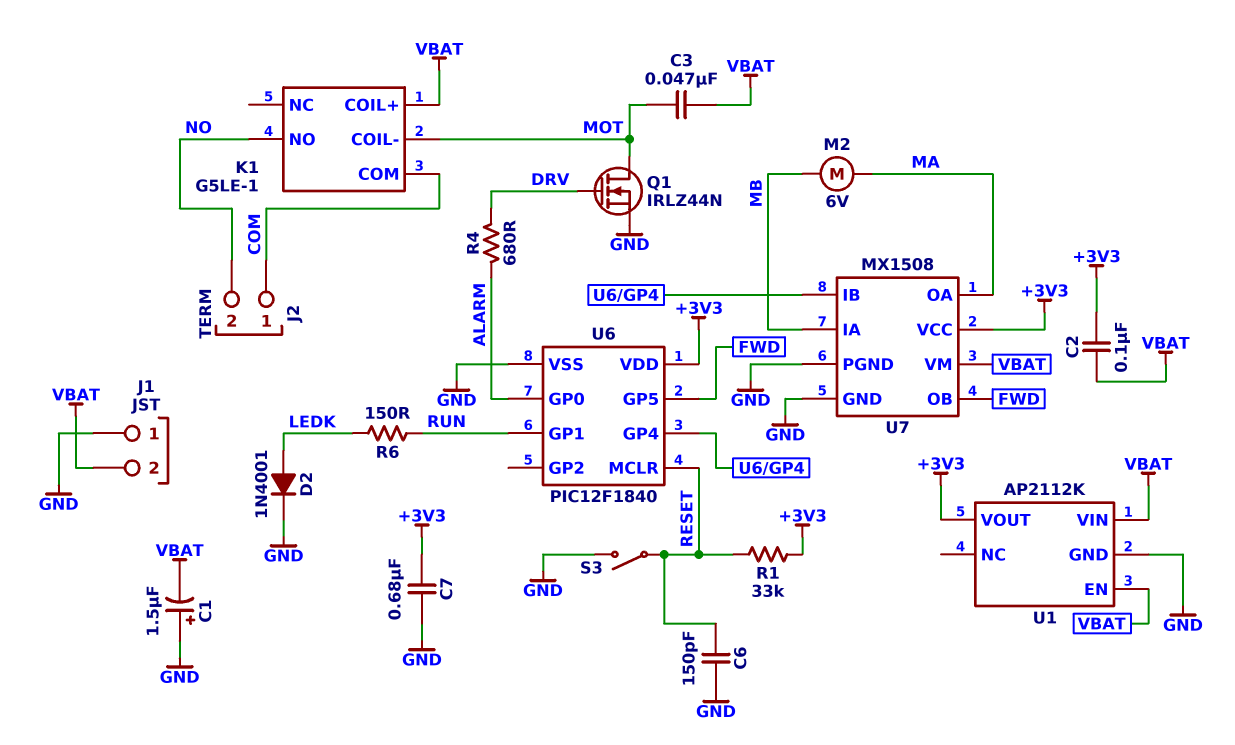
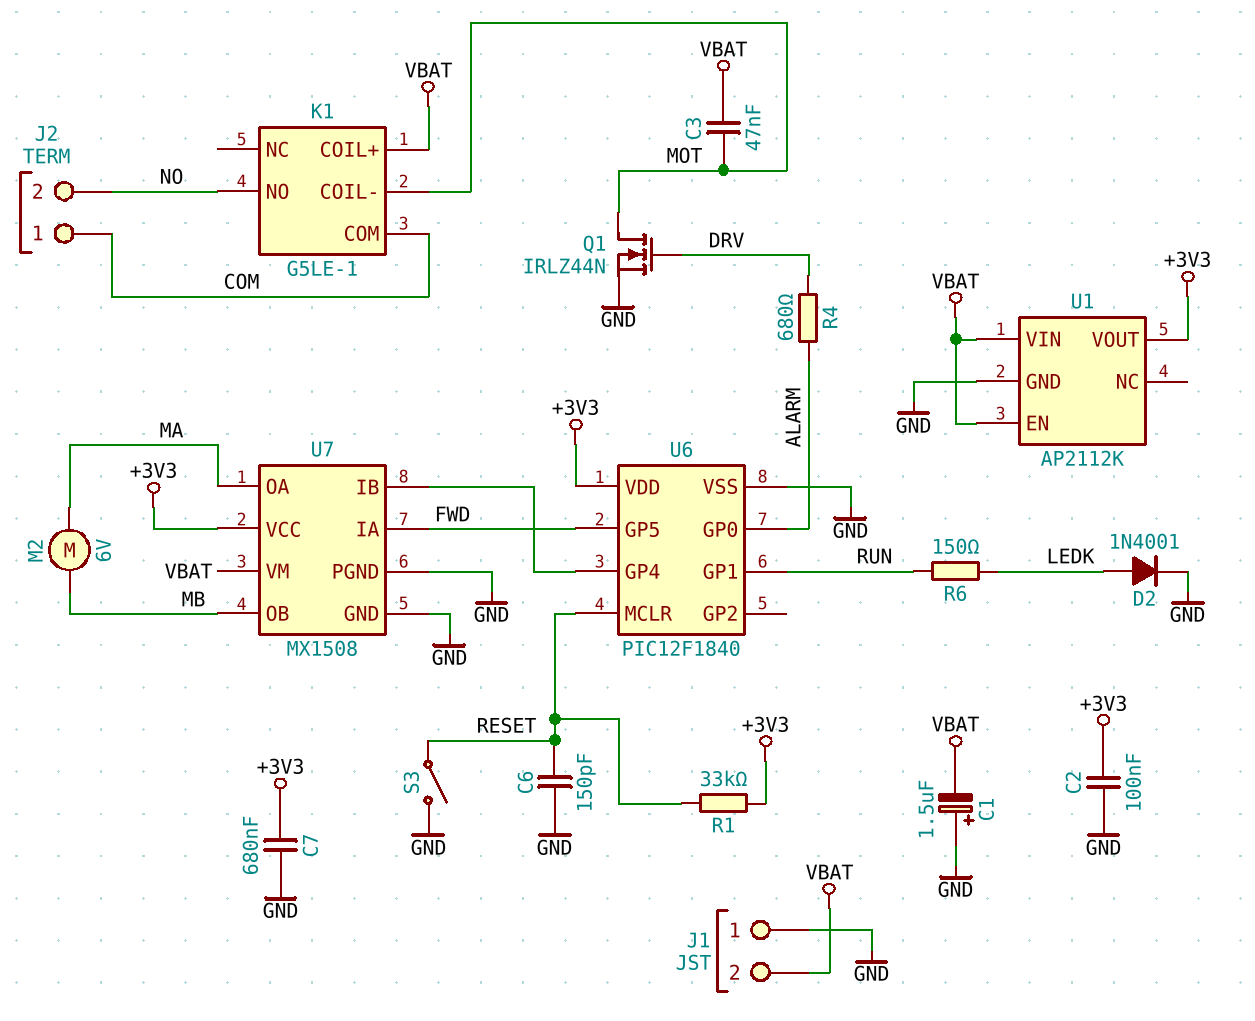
C2: 100nF (+3V3, VBAT) -> 100nF (+3V3, GND)
U7 pin IA: MB -> FWD
U7 pin OB: FWD -> MB

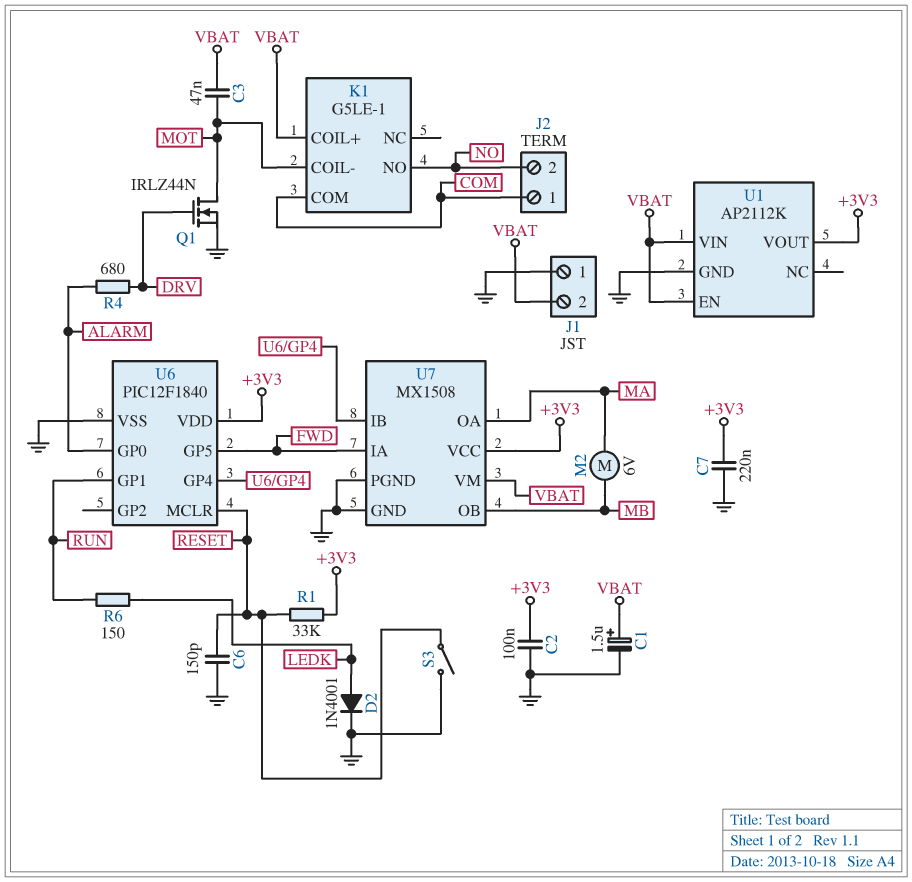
C1: 1.5uF (plus GND, minus VBAT) -> 1.5uF (plus VBAT, minus GND)
C7: 680nF (+3V3, GND) -> 220nF (+3V3, GND)

